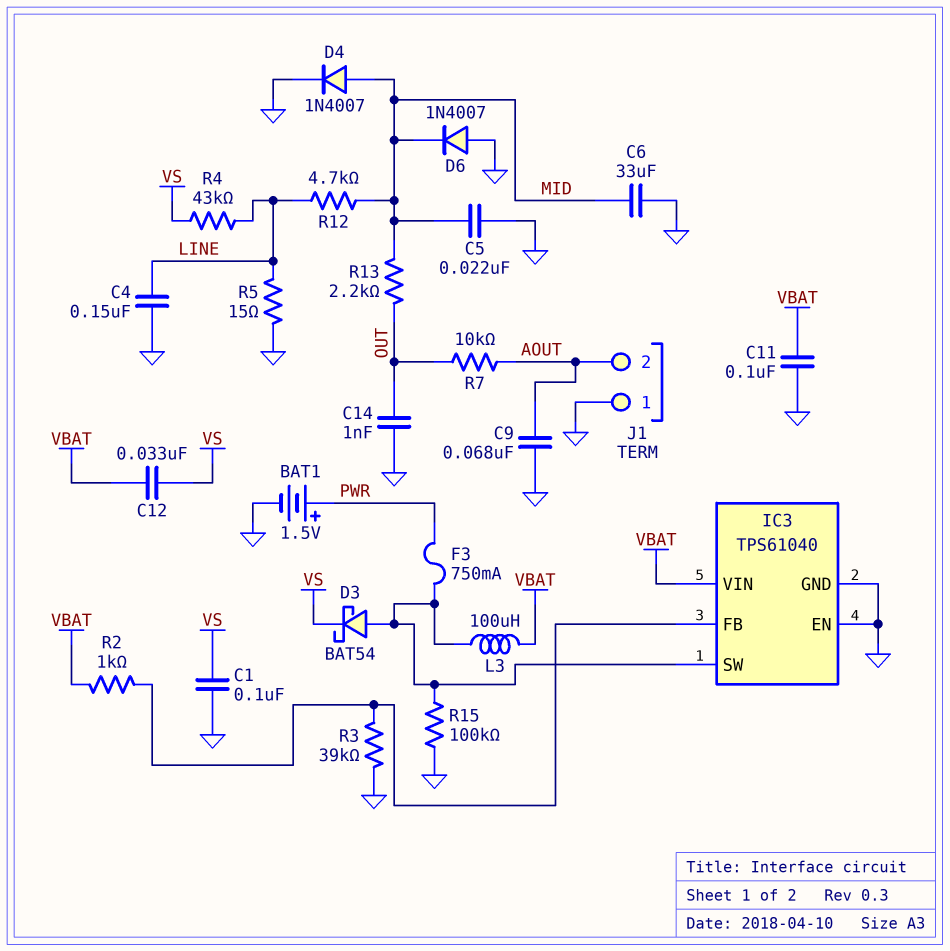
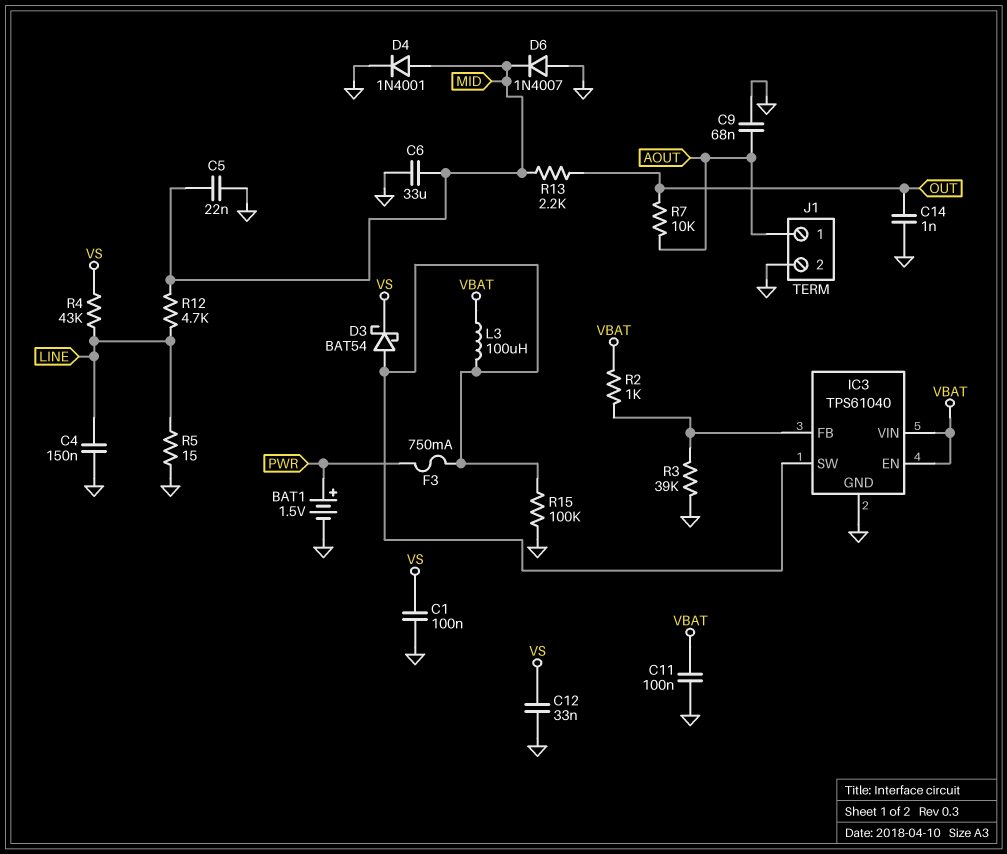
C12: 33nF (VBAT, VS) -> 33nF (GND, VS)
D4: diode 1N4007 (A MID, K GND) -> diode 1N4001 (A MID, K GND)
IC3 pin EN: GND -> VBAT
J1 pin 1: GND -> AOUT
J1 pin 2: AOUT -> GND

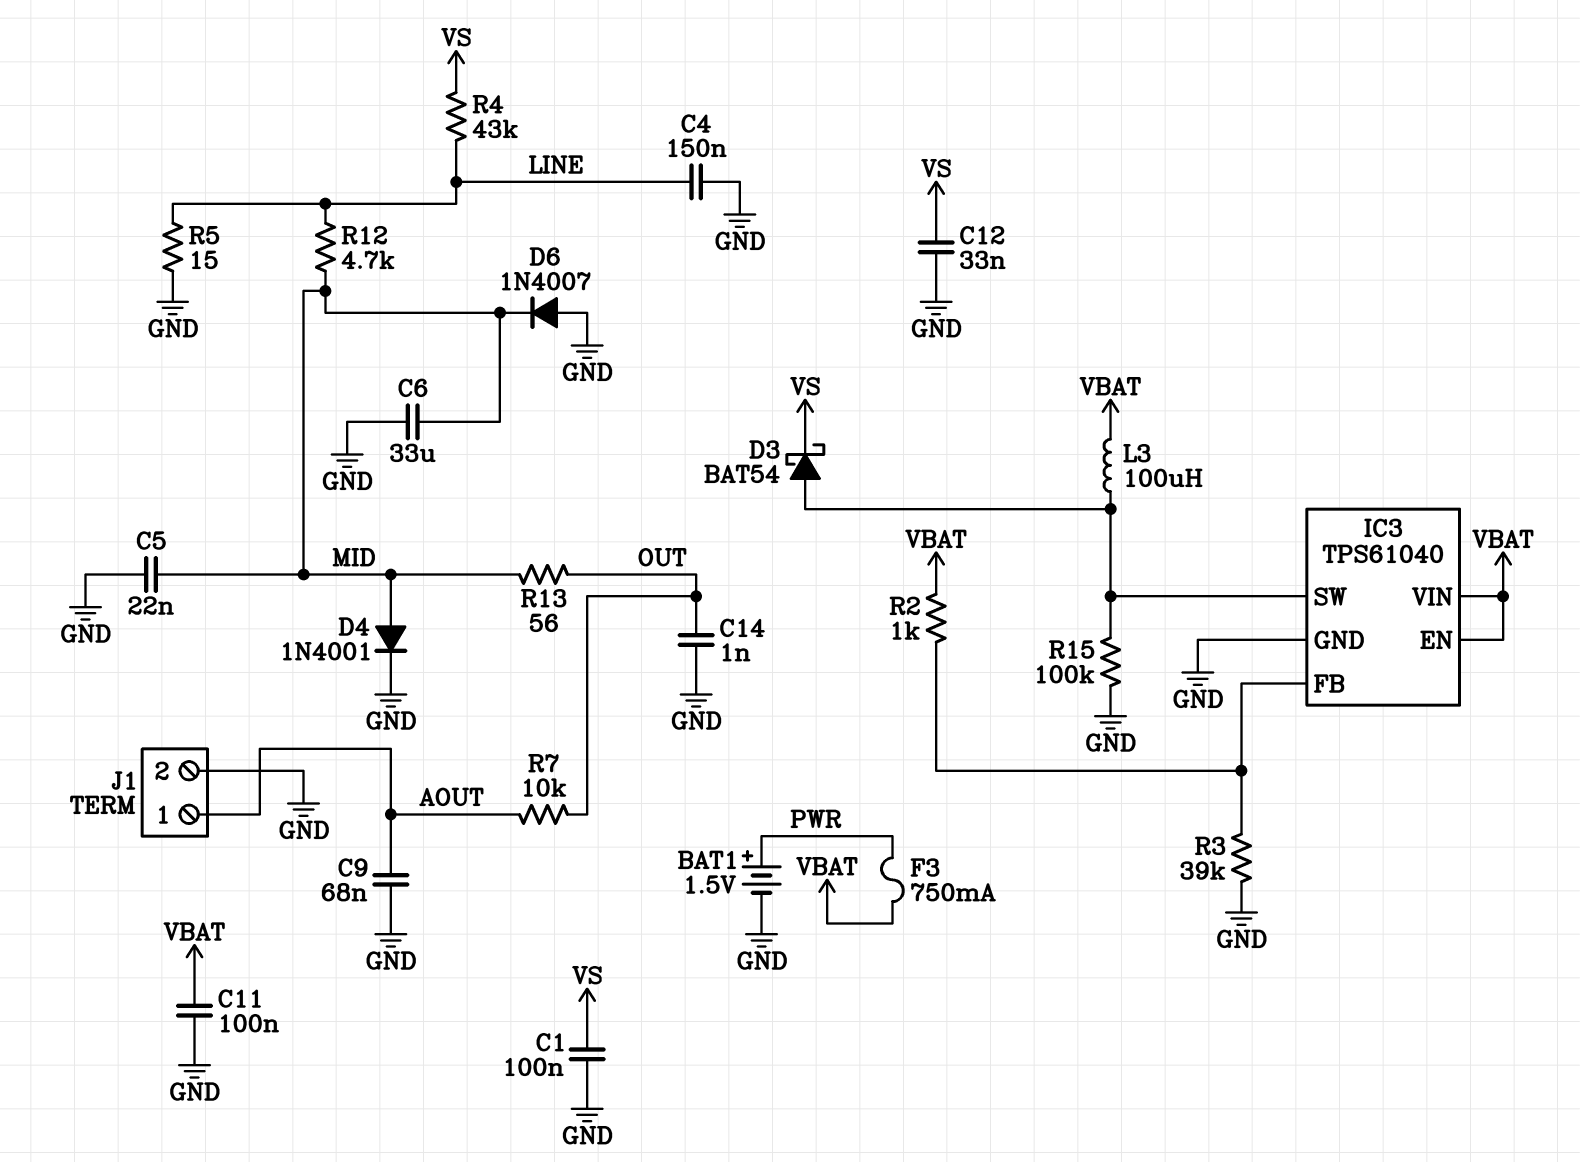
F3: 750mA (IC3/SW, PWR) -> 750mA (PWR, VBAT)
R13: 2.2k (MID, OUT) -> 56 (MID, OUT)

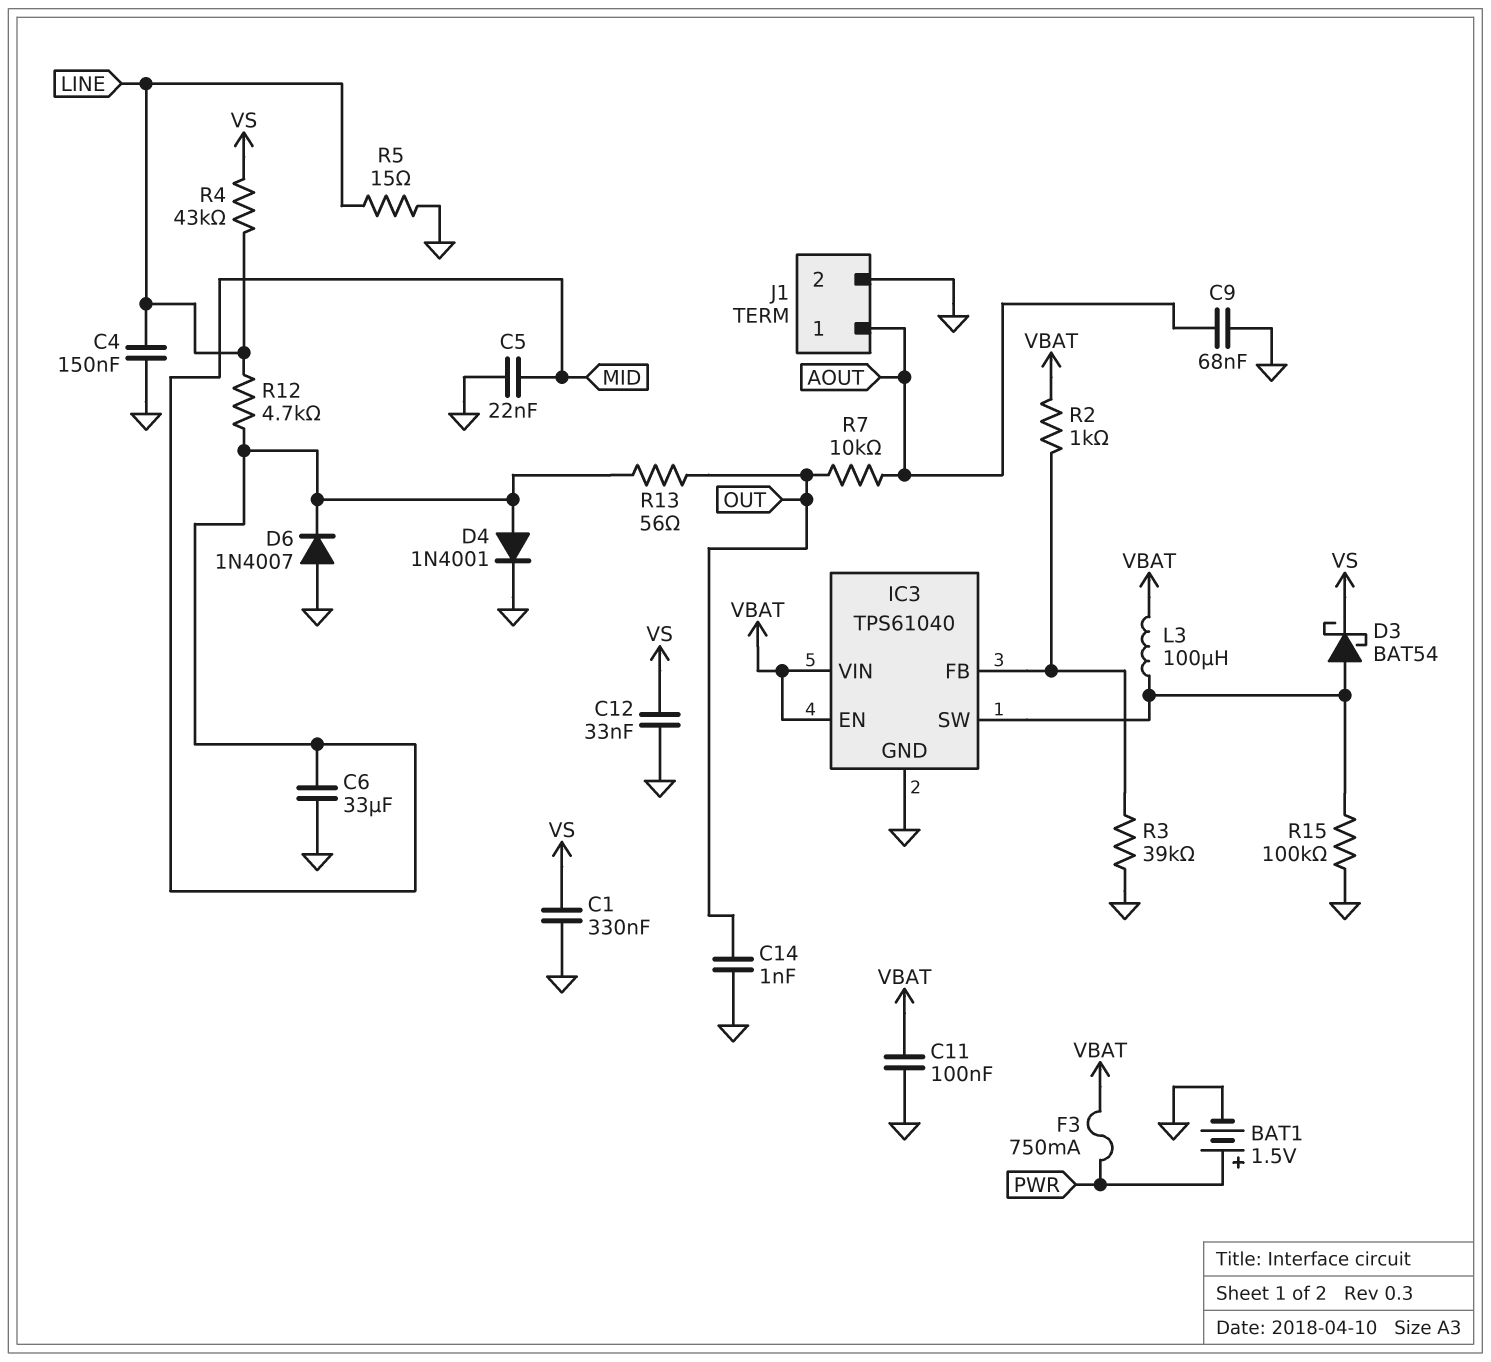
C1: 100nF (GND, VS) -> 330nF (GND, VS)

